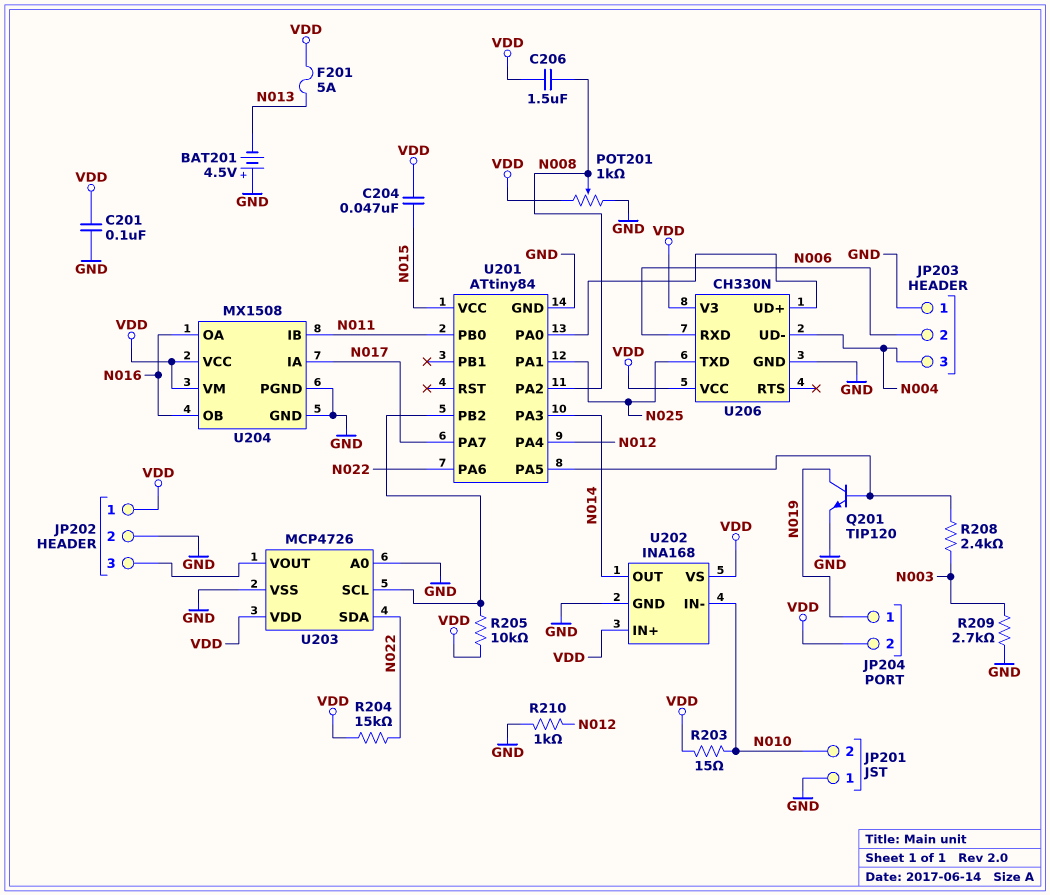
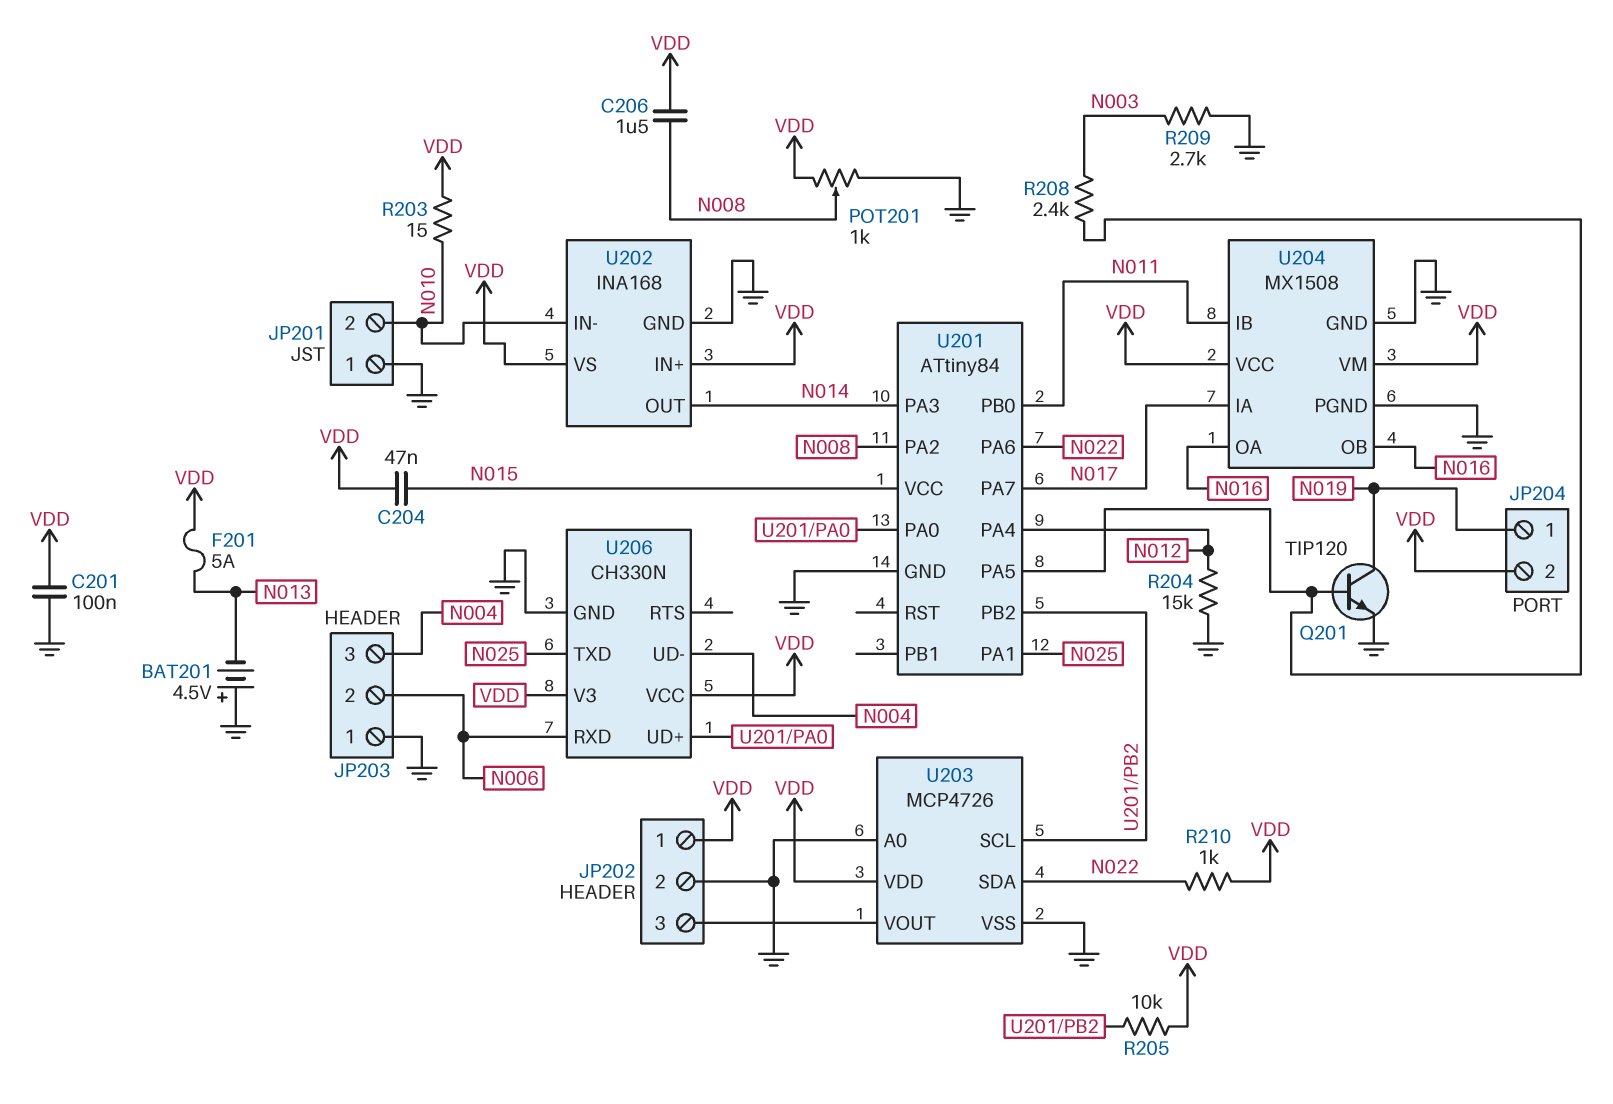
R204: 15k (N022, VDD) -> 15k (GND, N012)
R210: 1k (GND, N012) -> 1k (N022, VDD)

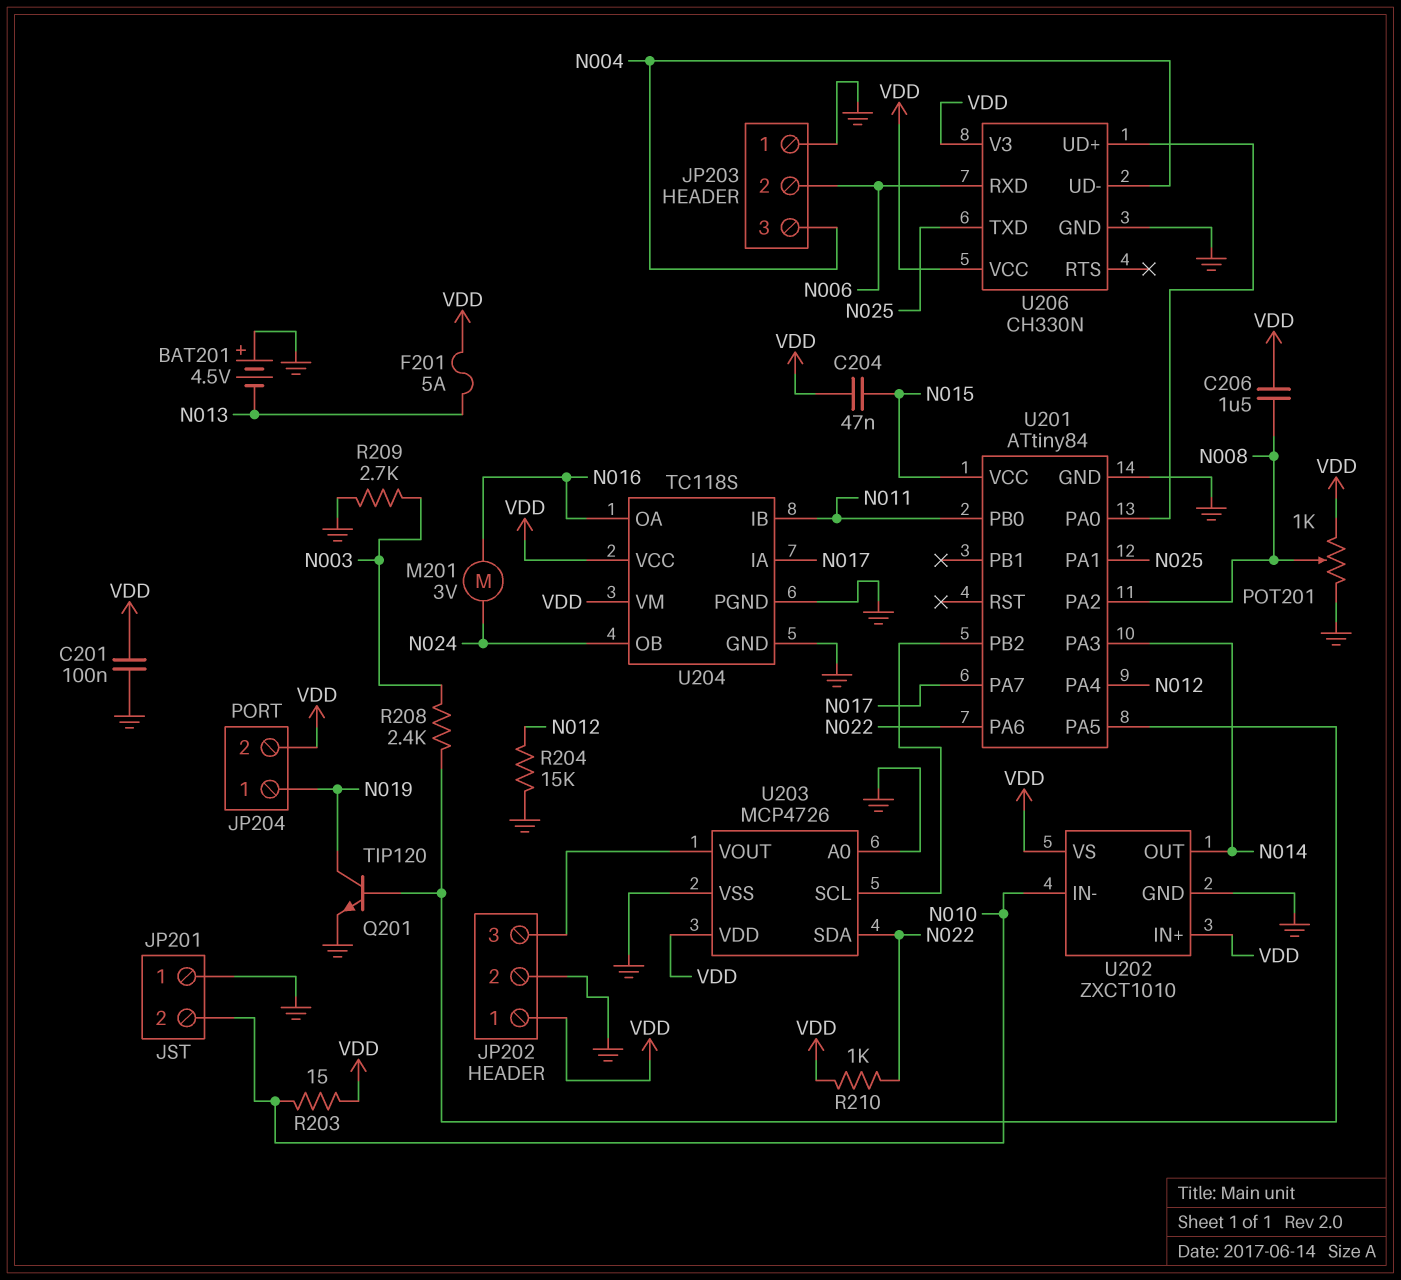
M201: none -> motor 3V (N016, N024)
R205: 10k (U201/PB2, VDD) -> none
U202: INA168 -> ZXCT1010
U204: MX1508 -> TC118S
U204 pin OB: N016 -> N024

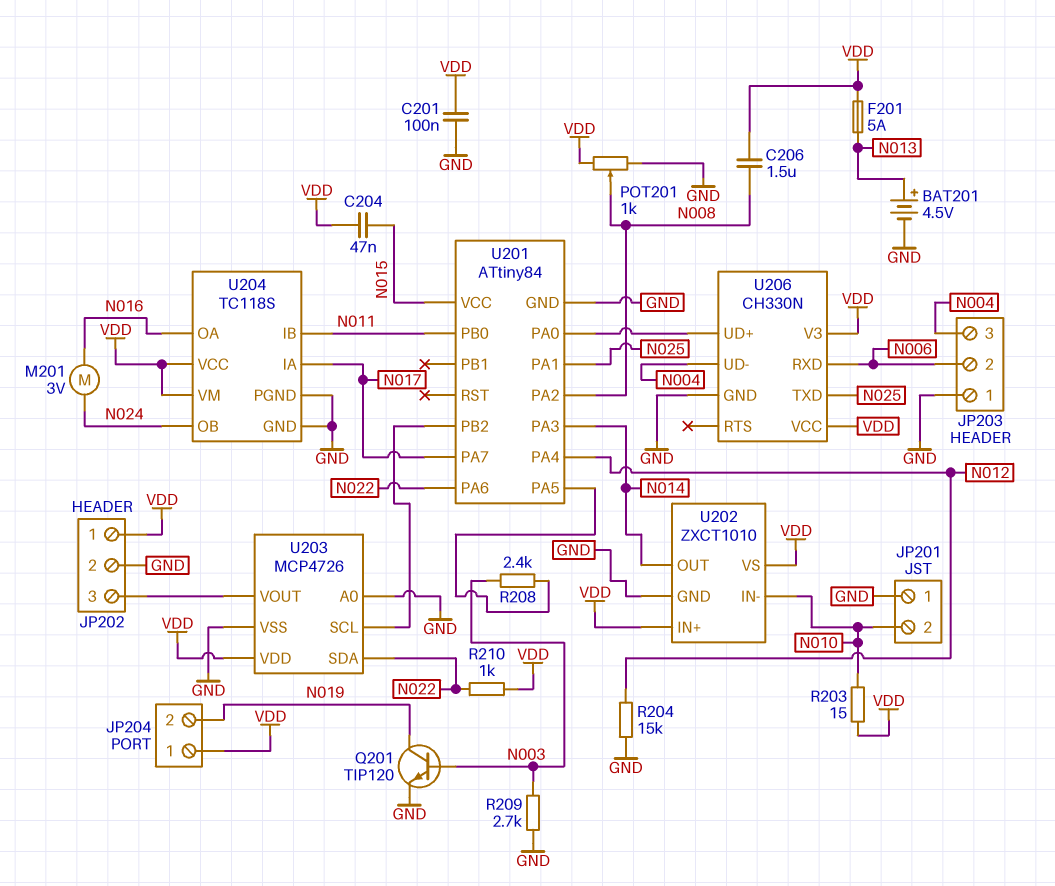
BAT201: 4.5V (plus GND, minus N013) -> 4.5V (plus N013, minus GND)
JP204 pin 1: N019 -> VDD
JP204 pin 2: VDD -> N019
Q201: NPN TIP120 (B U201/PA5, C N019, E GND) -> NPN TIP120 (B N003, C N019, E GND)

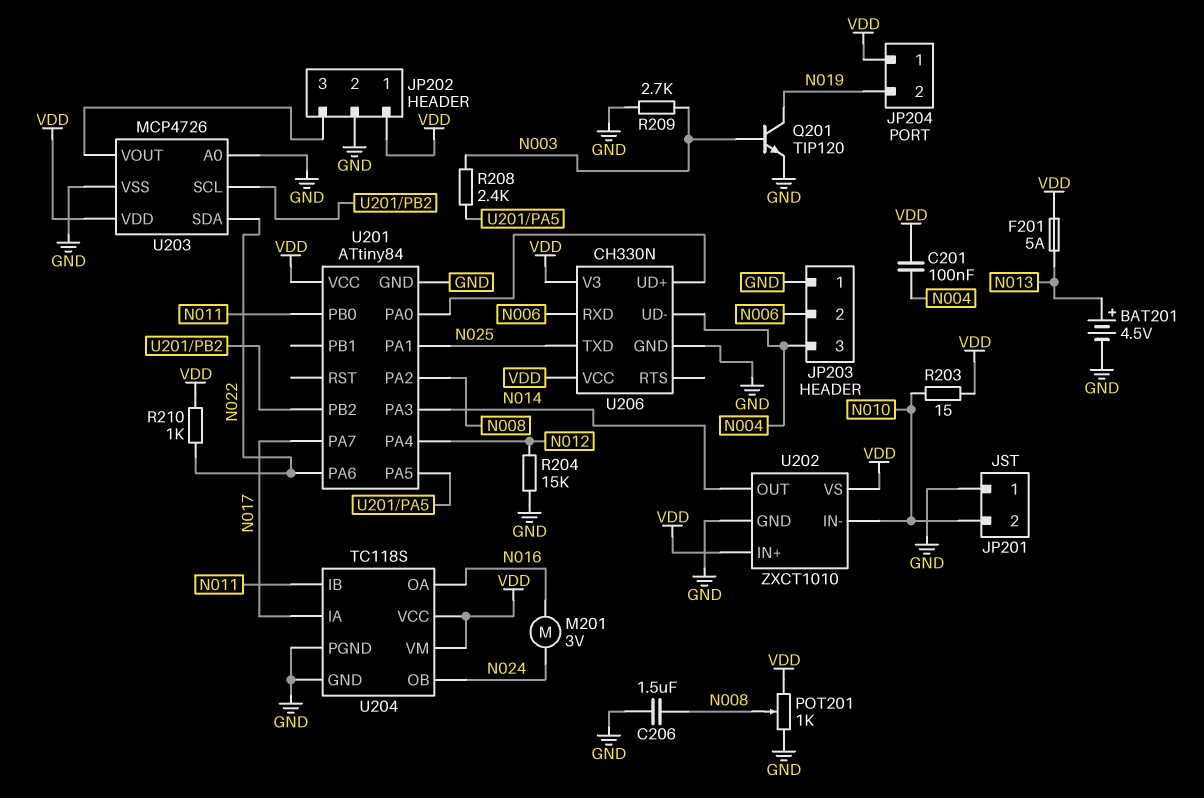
C201: 100nF (GND, VDD) -> 100nF (N004, VDD)
C204: 47nF (N015, VDD) -> none
C206: 1.5uF (N008, VDD) -> 1.5uF (GND, N008)
U201 pin VCC: N015 -> VDD

